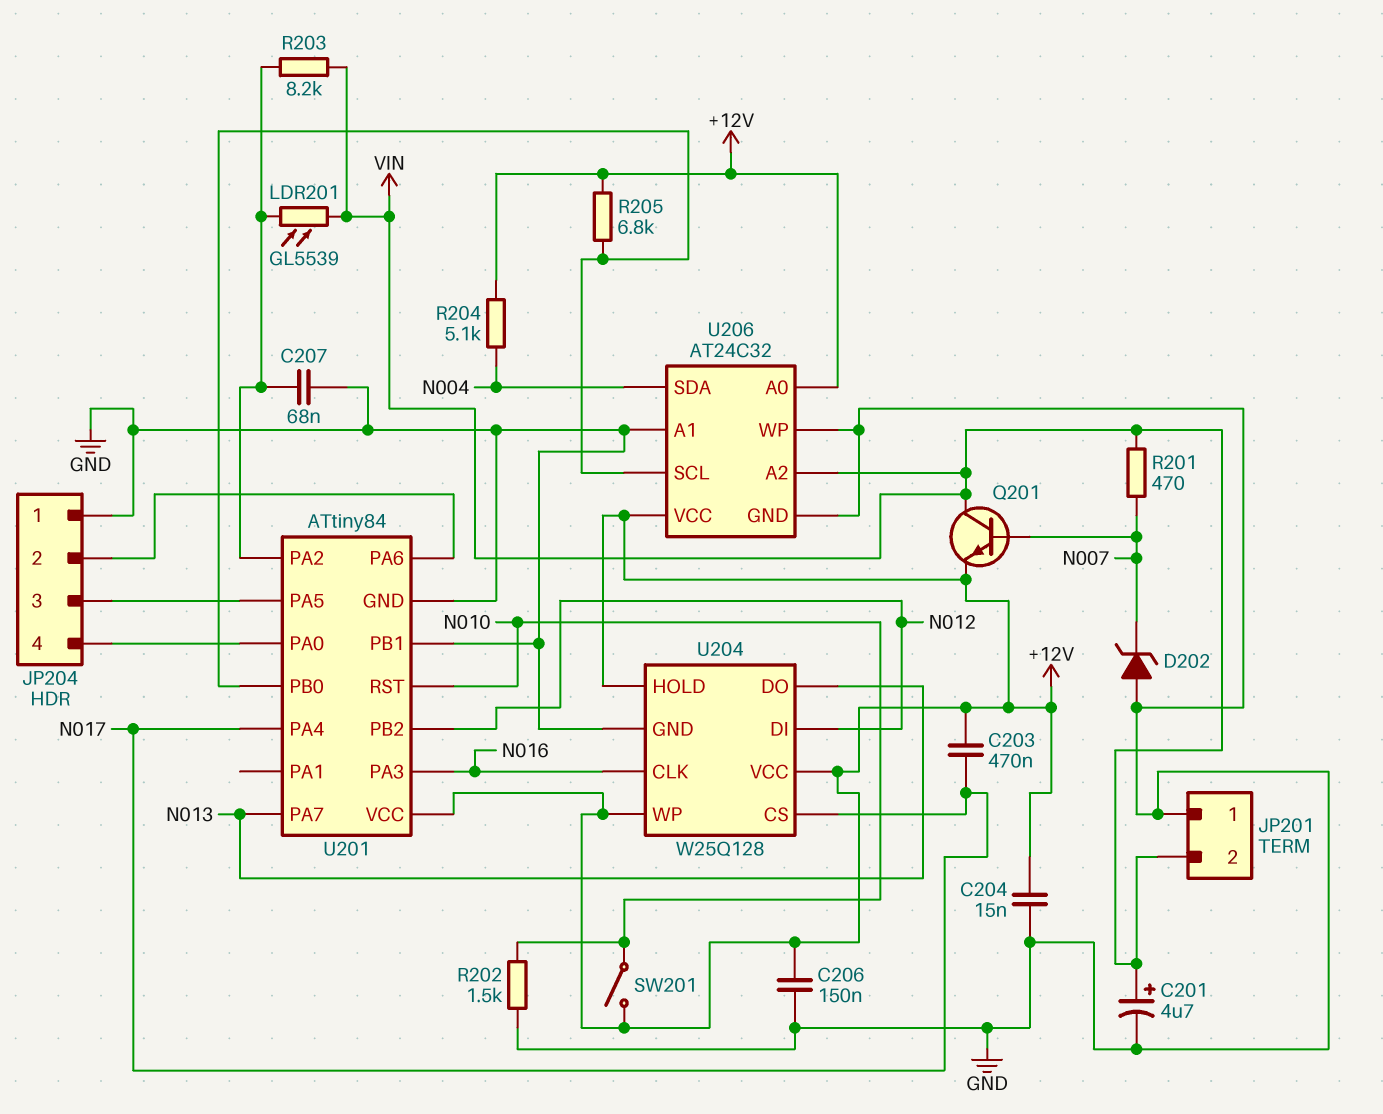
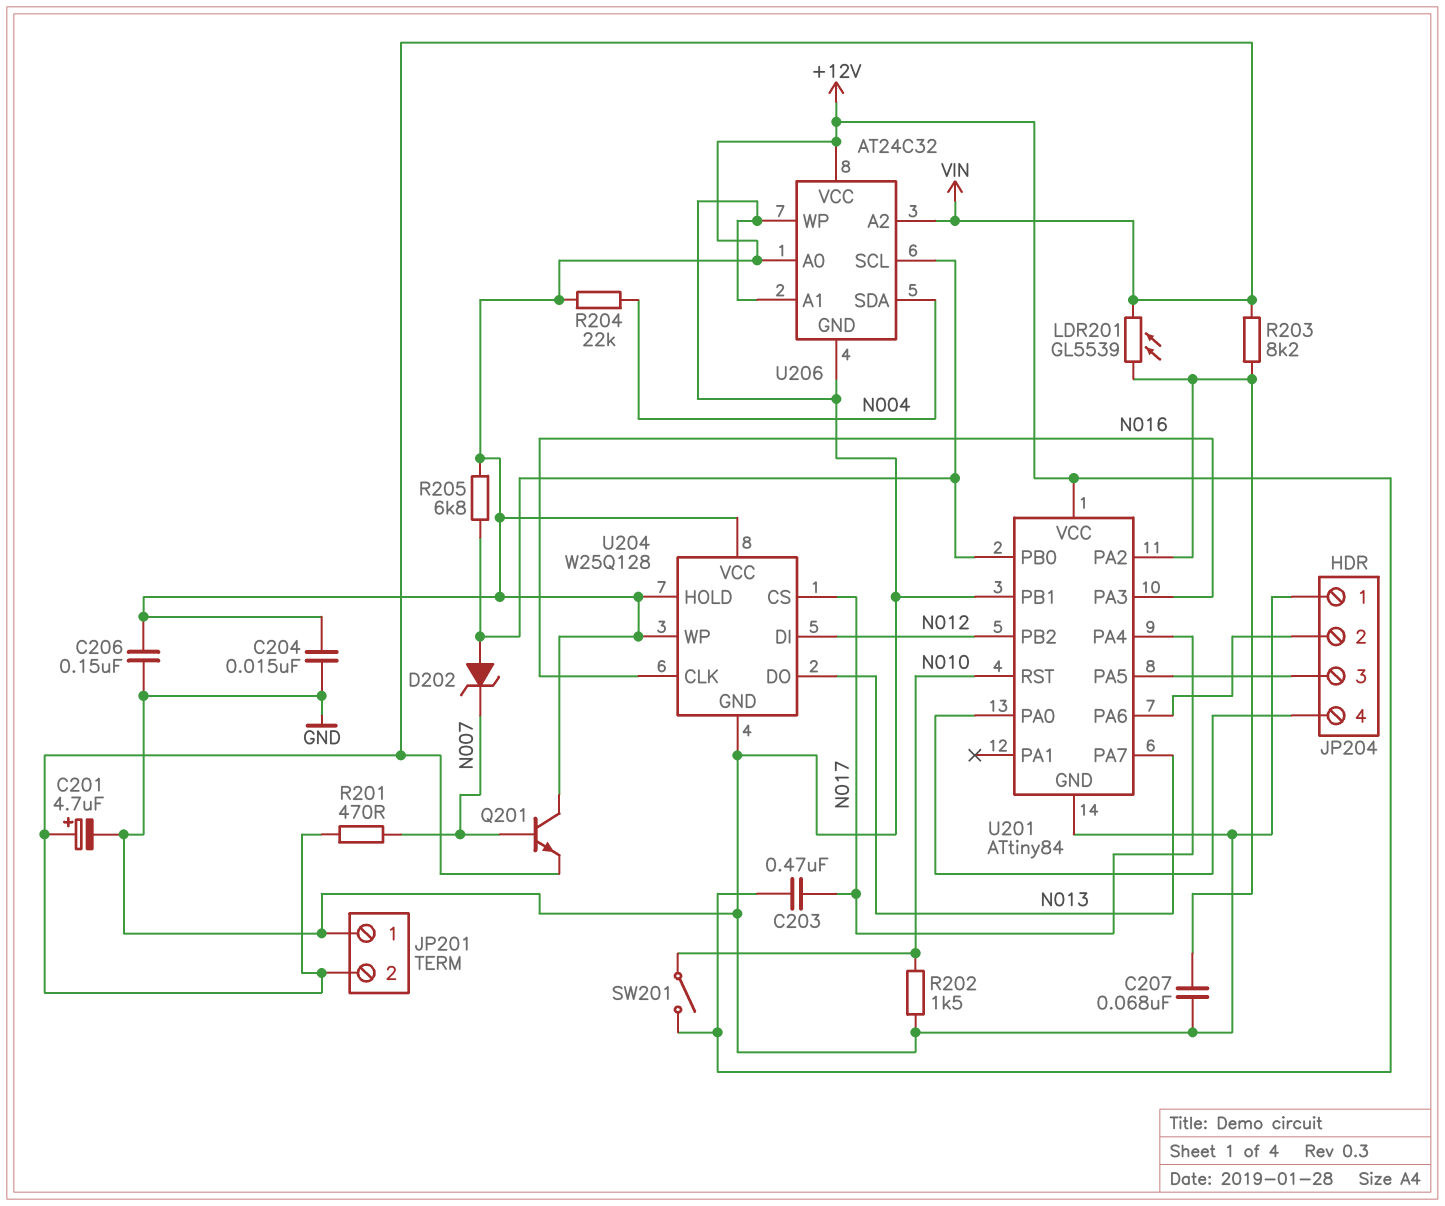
D202: zener (A GND, K N007) -> zener (A U201/PB0, K N007)
Q201: NPN (B N007, C VIN, E +12V) -> NPN (B N007, C +12V, E VIN)
R204: 5.1k (+12V, N004) -> 22k (+12V, N004)

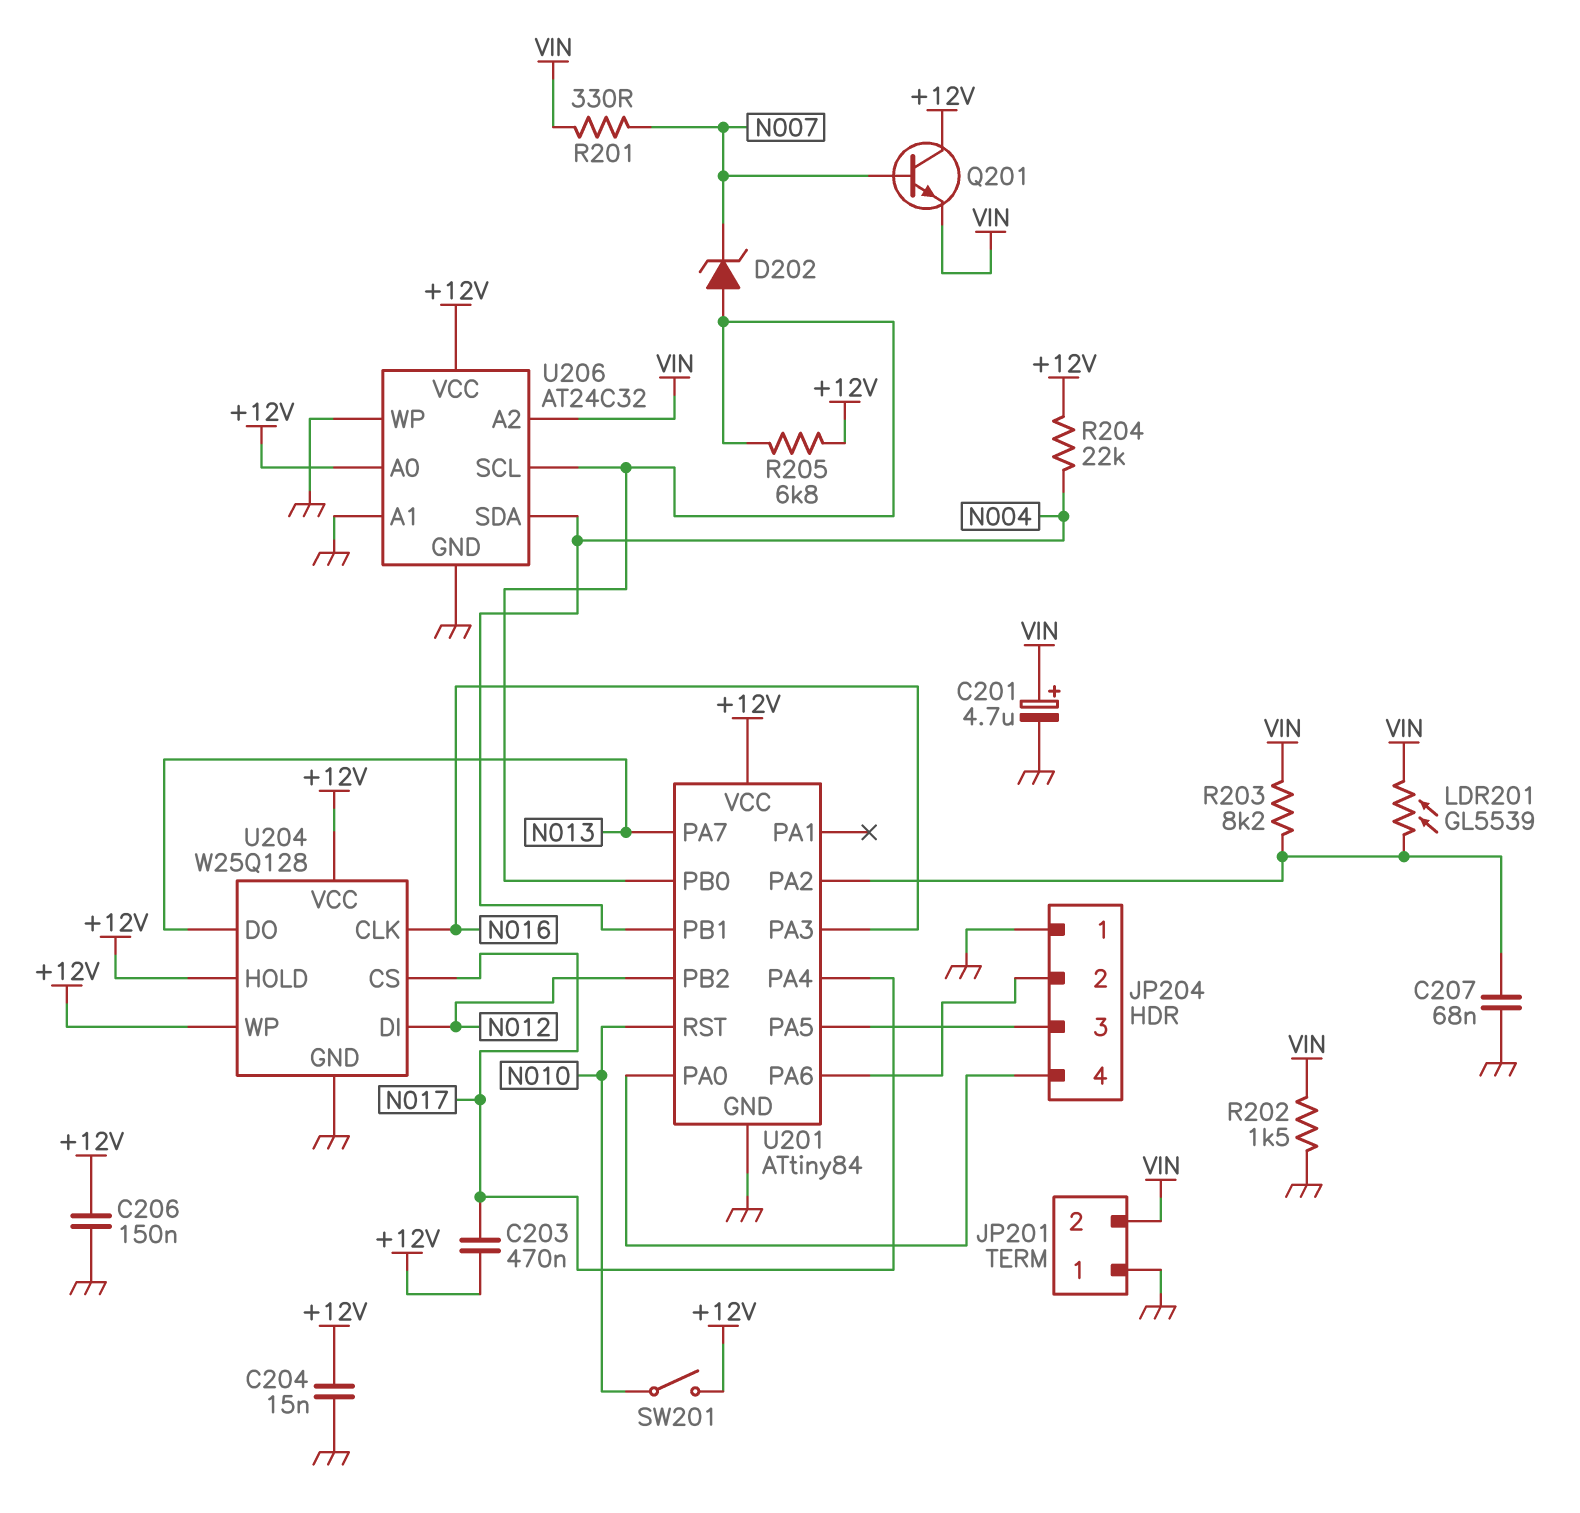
R201: 470 (N007, VIN) -> 330 (N007, VIN)
R202: 1.5k (GND, N010) -> 1.5k (GND, VIN)
U201 pin PB1: GND -> N004

